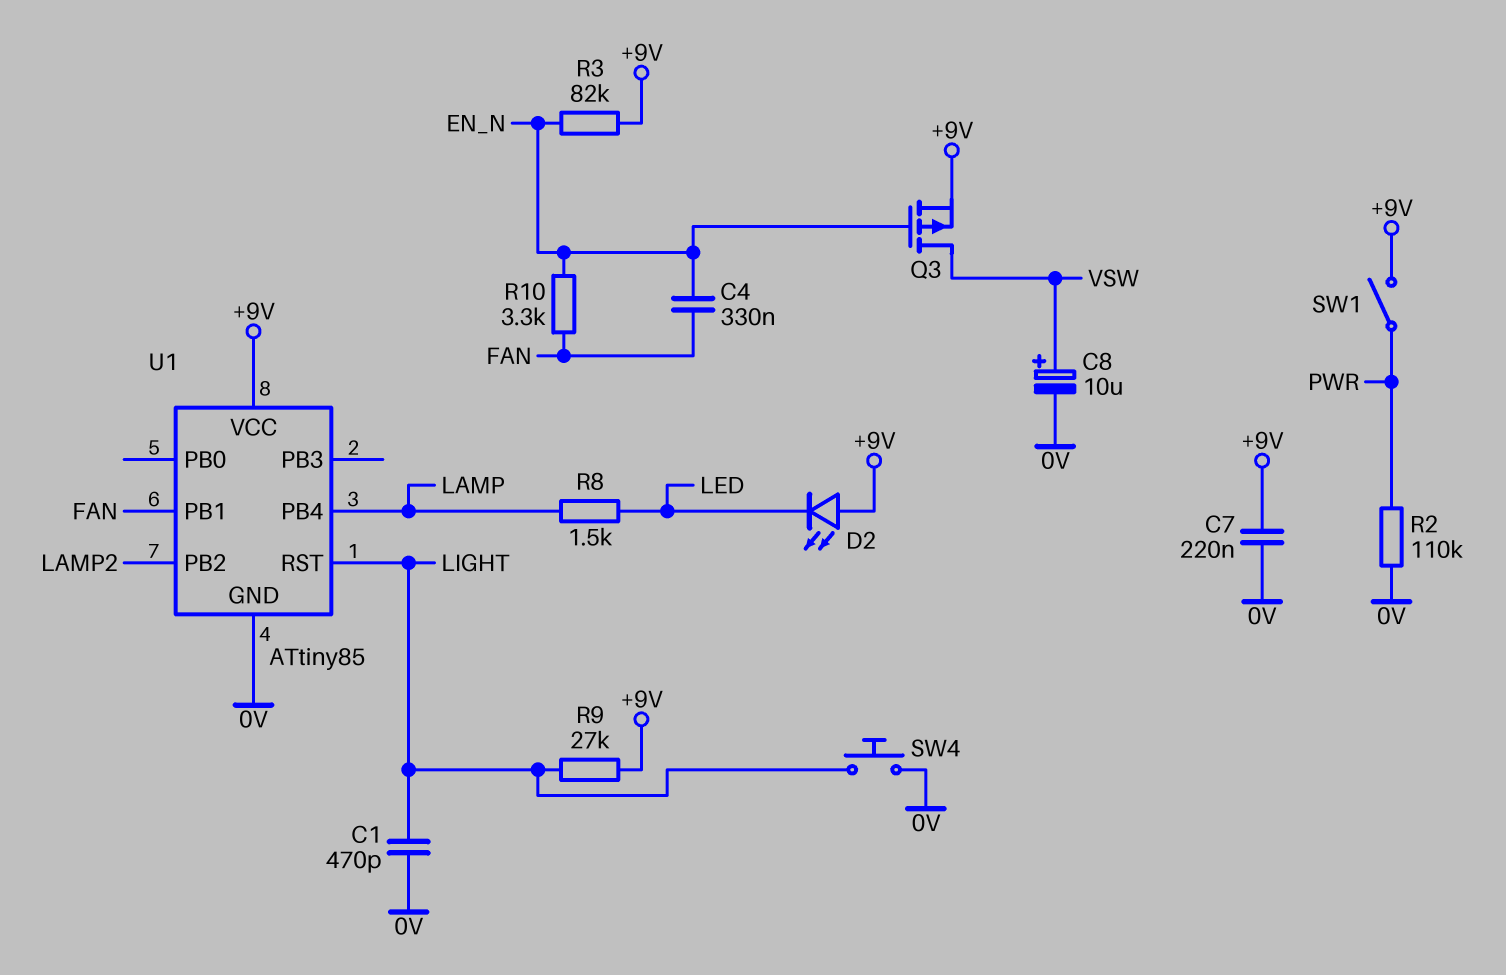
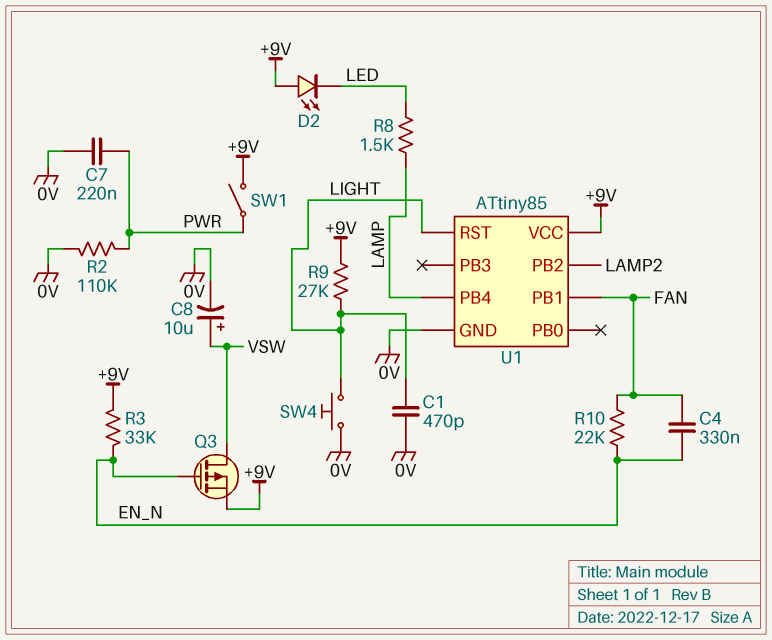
C7: 220nF (+9V, 0V) -> 220nF (0V, PWR)
R3: 82k (+9V, EN_N) -> 33k (+9V, EN_N)
R10: 3.3k (EN_N, FAN) -> 22k (EN_N, FAN)

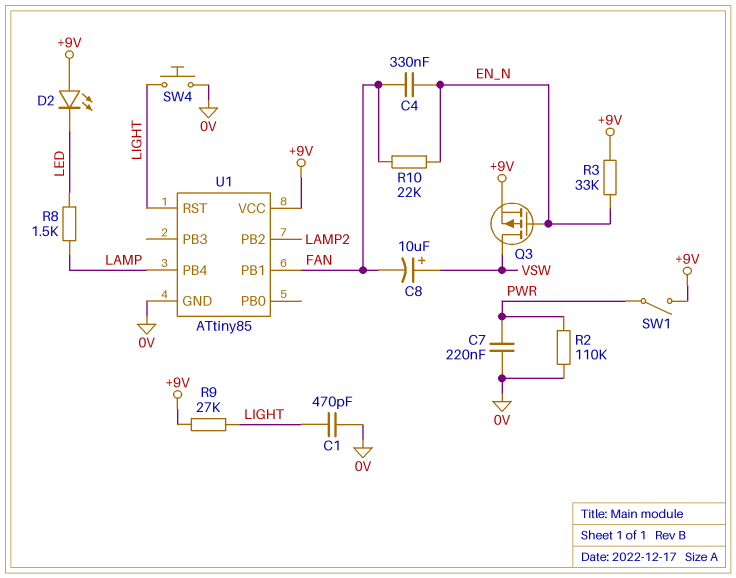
C8: 10uF (plus VSW, minus 0V) -> 10uF (plus VSW, minus FAN)

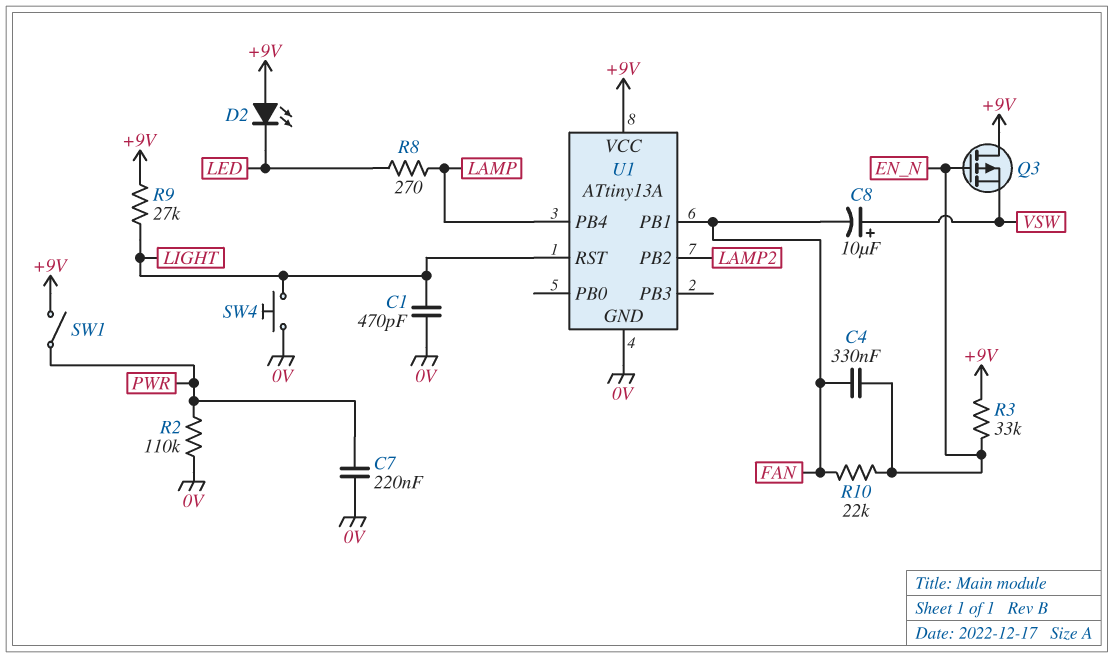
Q3: PMOS (G EN_N, D VSW, S +9V) -> PMOS (G EN_N, D +9V, S VSW)
R8: 1.5k (LAMP, LED) -> 270 (LAMP, LED)
U1: ATtiny85 -> ATtiny13A

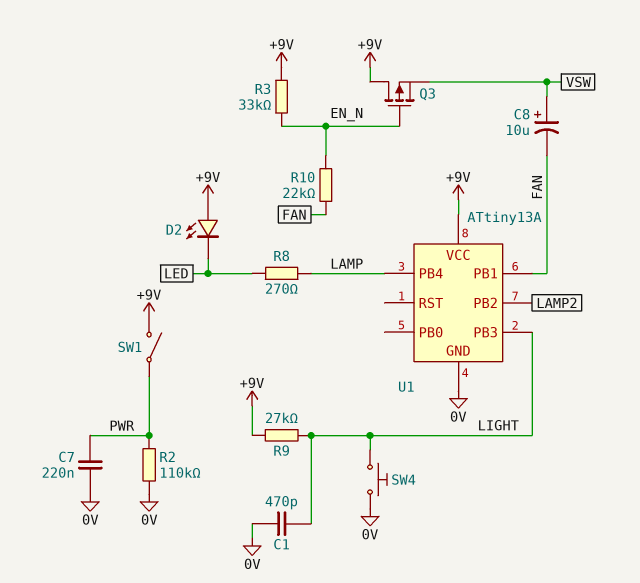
C4: 330nF (EN_N, FAN) -> none
U1 pin PB3: none -> LIGHT
U1 pin RST: LIGHT -> none

